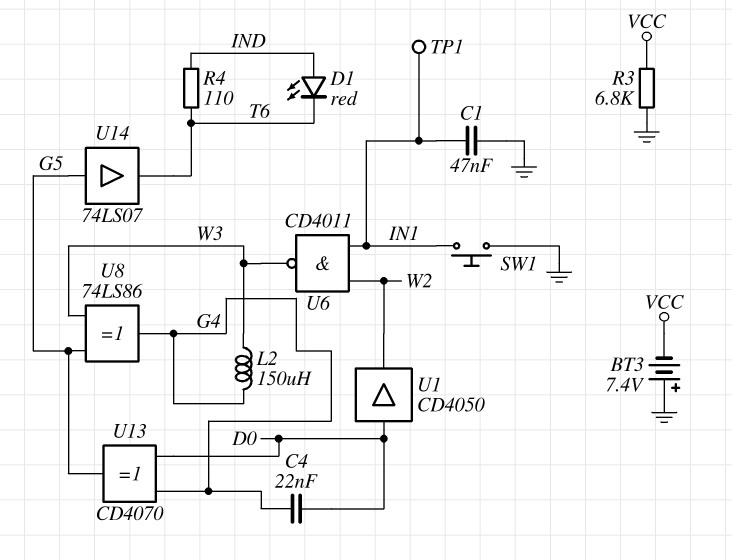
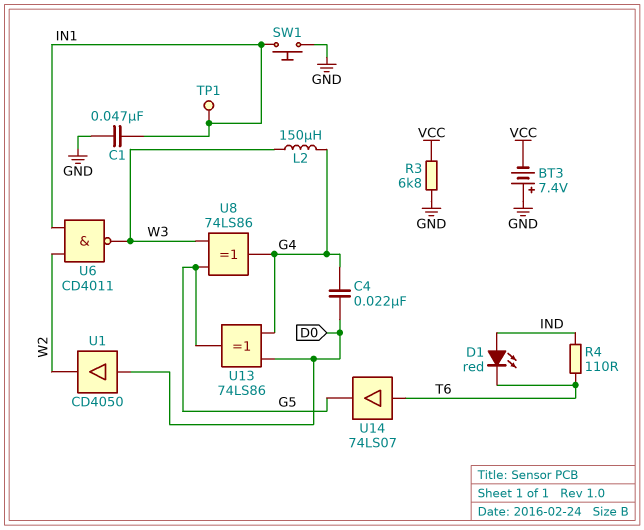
U13: XOR CD4070 (in D0, in G4, out G5) -> XOR 74LS86 (in D0, in G4, out G5)
U14: buffer 74LS07 (in G5, out T6) -> buffer 74LS07 (in T6, out G5)

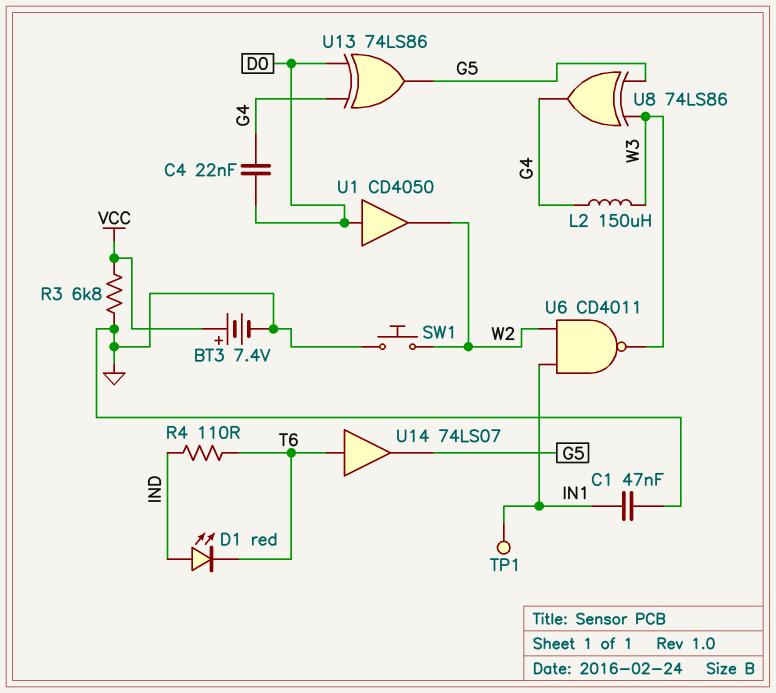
BT3: 7.4V (plus GND, minus VCC) -> 7.4V (plus VCC, minus GND)
SW1: button (GND, IN1) -> button (GND, W2)

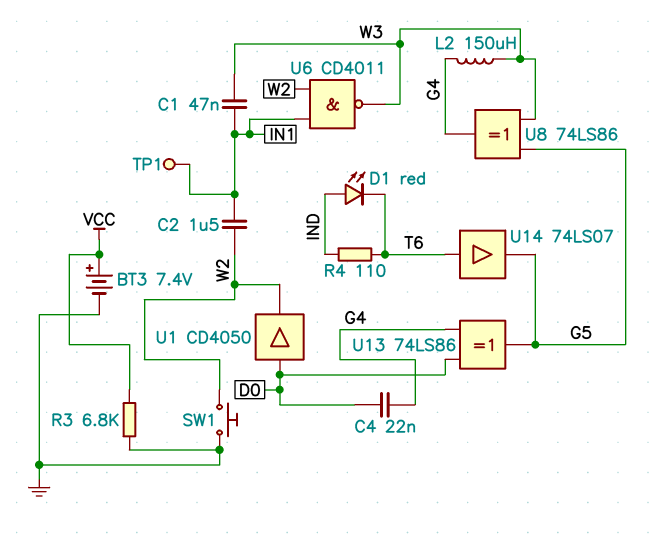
C1: 47nF (GND, IN1) -> 47nF (IN1, W3)
C2: none -> 1.5uF (IN1, W2)

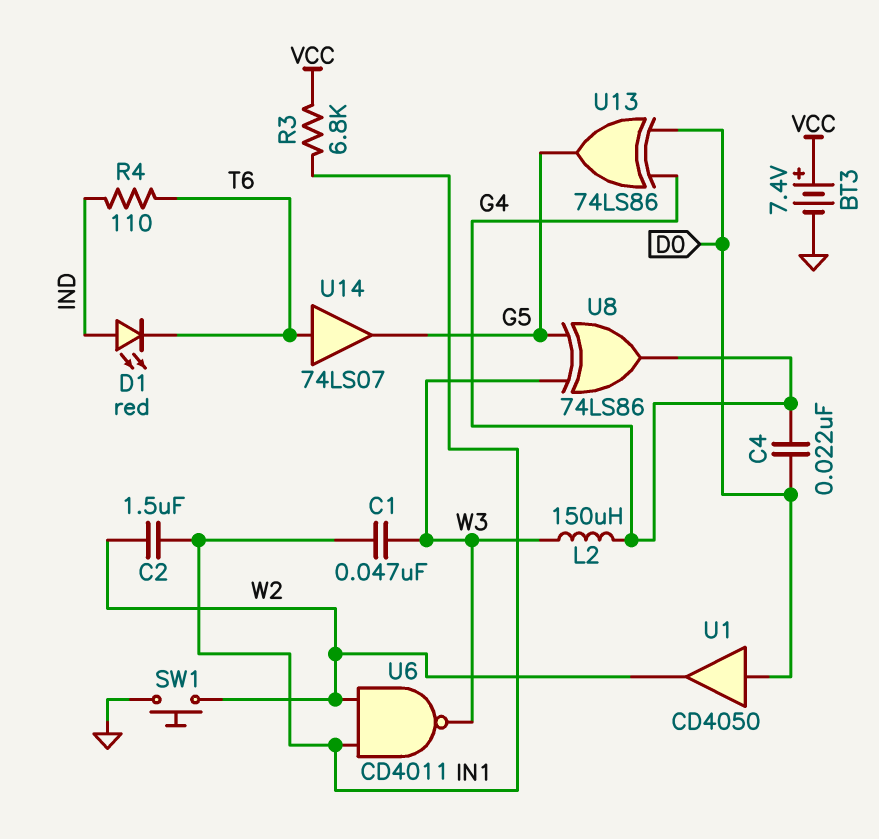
R3: 6.8k (GND, VCC) -> 6.8k (IN1, VCC)
TP1: test point (IN1) -> none

